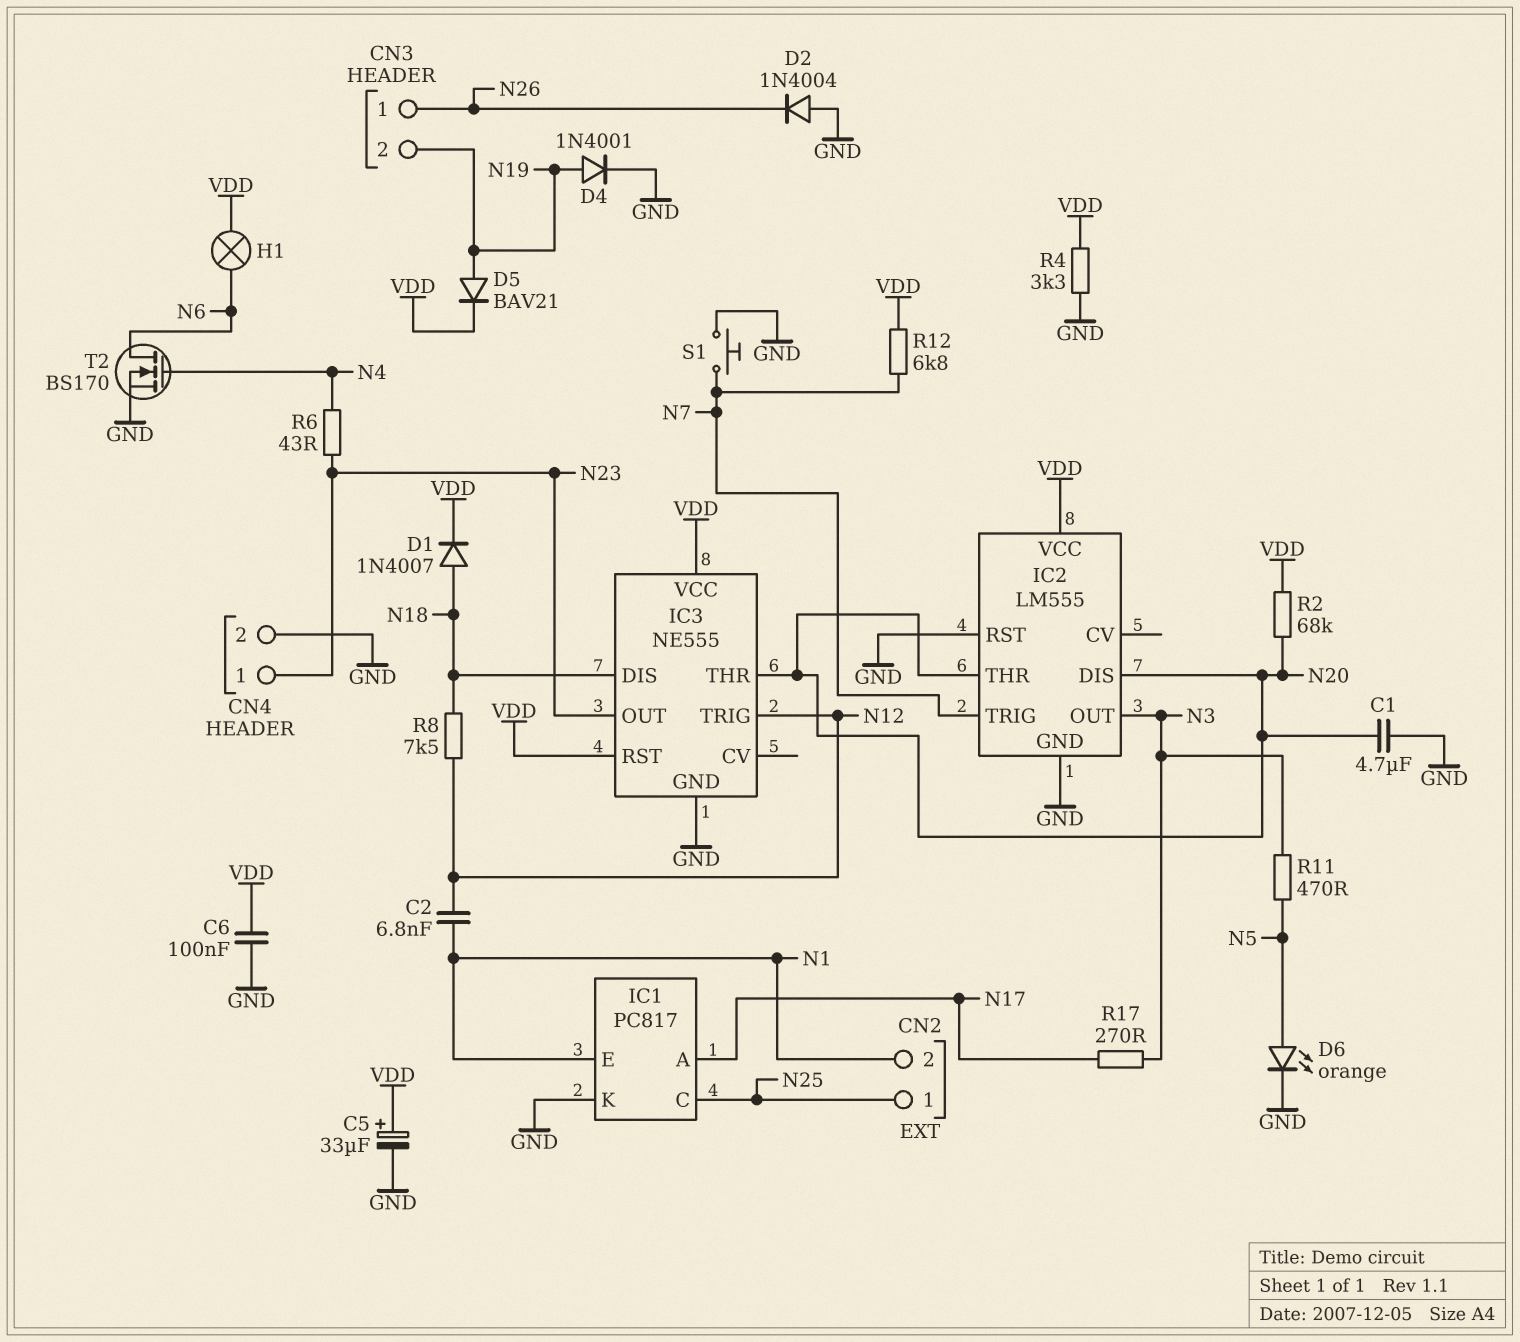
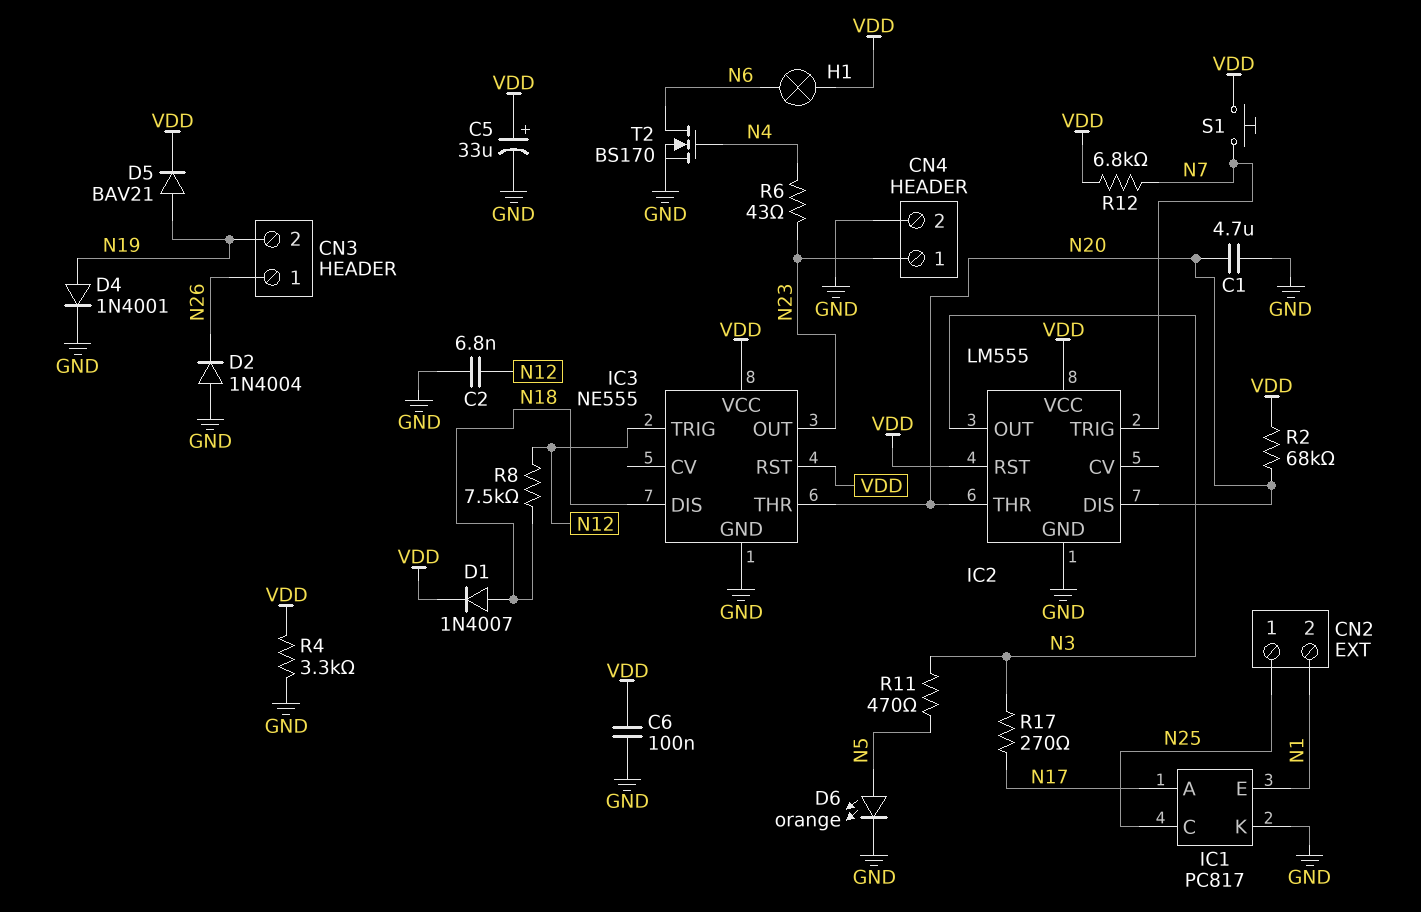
C2: 6.8nF (N1, N12) -> 6.8nF (GND, N12)
IC2 pin RST: GND -> VDD
S1: button (GND, N7) -> button (N7, VDD)

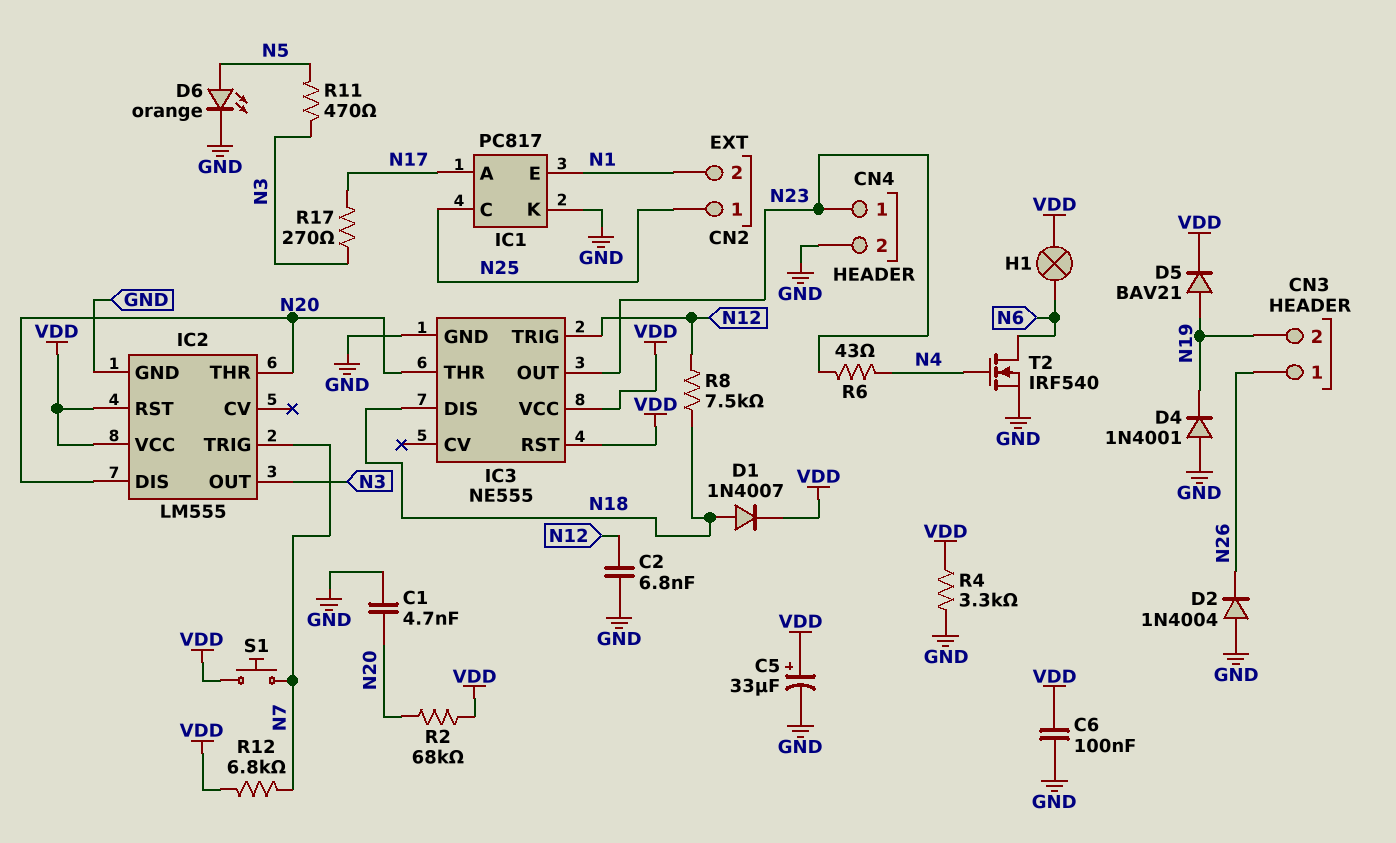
C1: 4.7uF (GND, N20) -> 4.7nF (GND, N20)
D4: diode 1N4001 (A N19, K GND) -> diode 1N4001 (A GND, K N19)
T2: NMOS BS170 (G N4, D N6, S GND) -> NMOS IRF540 (G N4, D N6, S GND)

